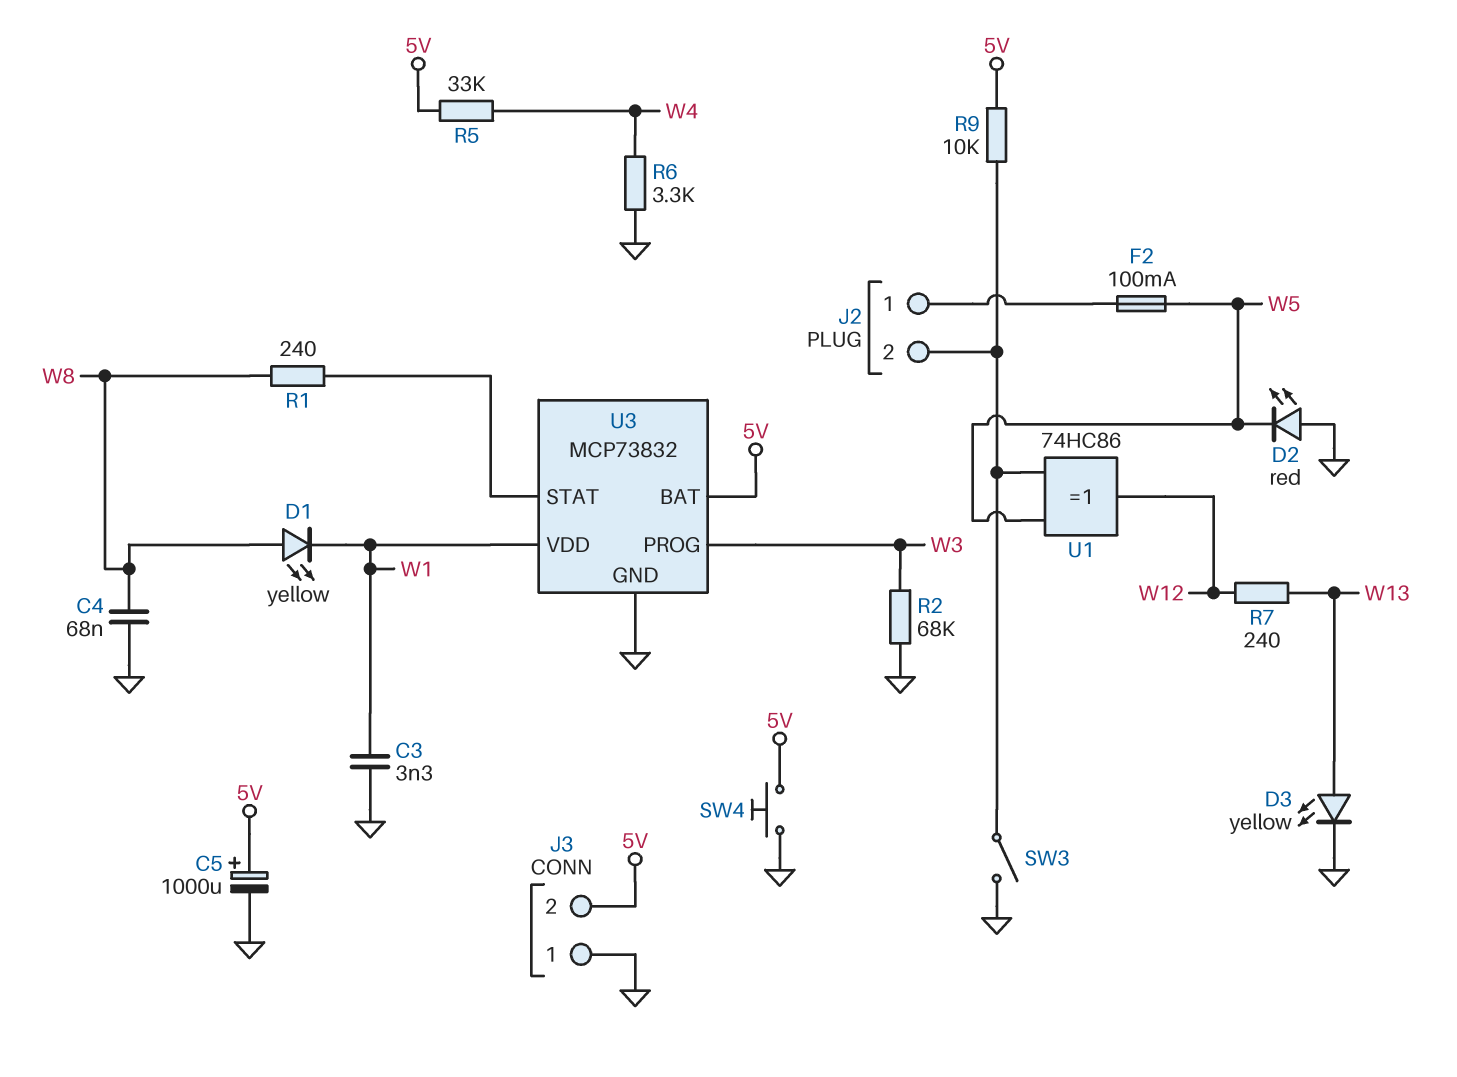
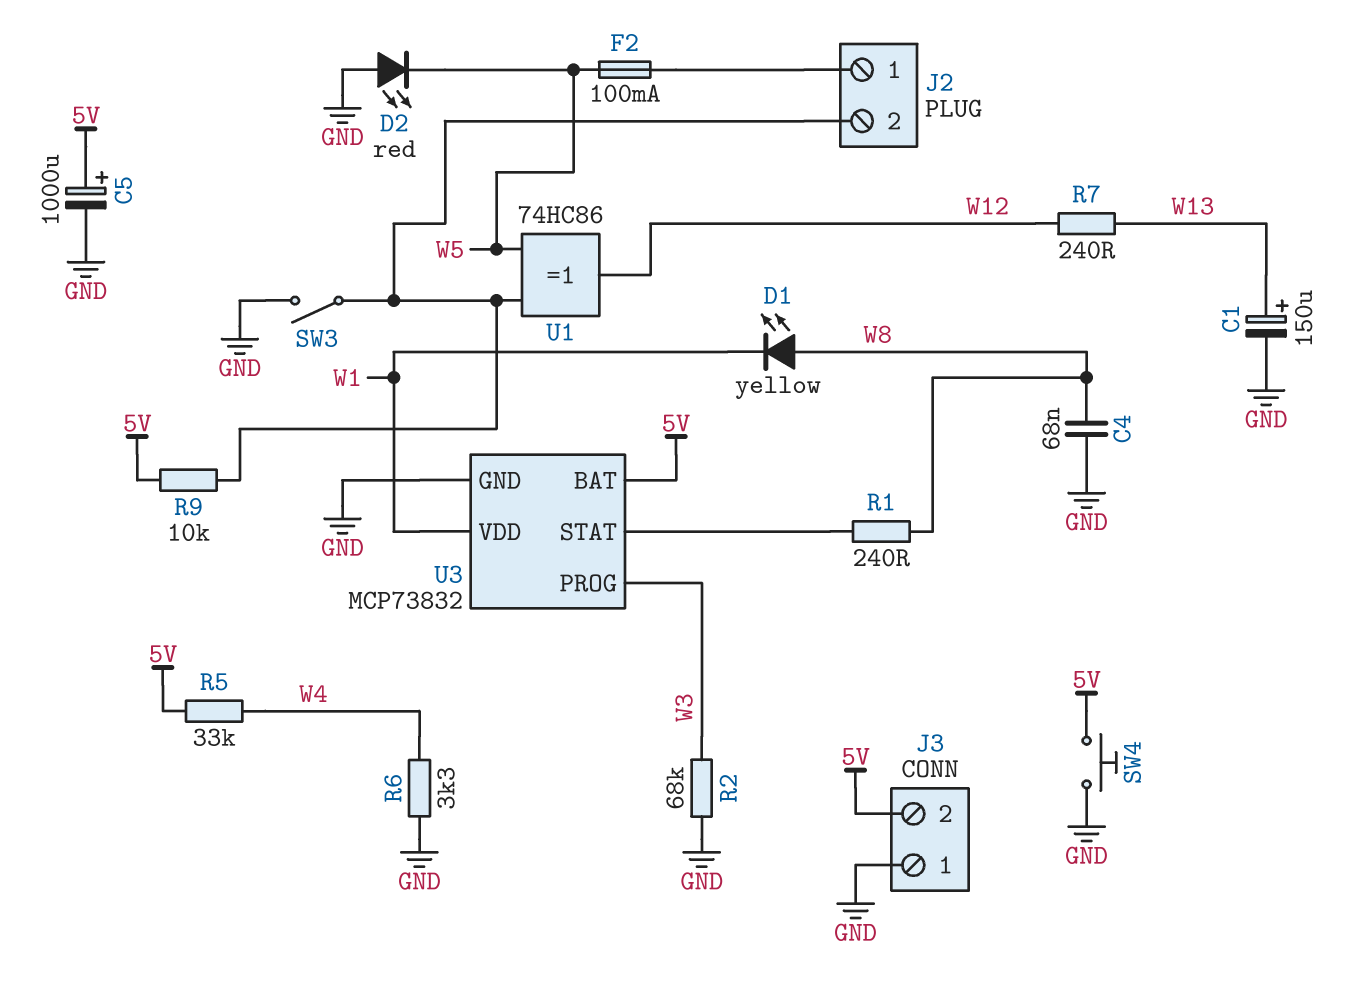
C1: none -> 150uF (plus W13, minus GND)
C3: 3.3nF (GND, W1) -> none
D3: LED yellow (A W13, K GND) -> none

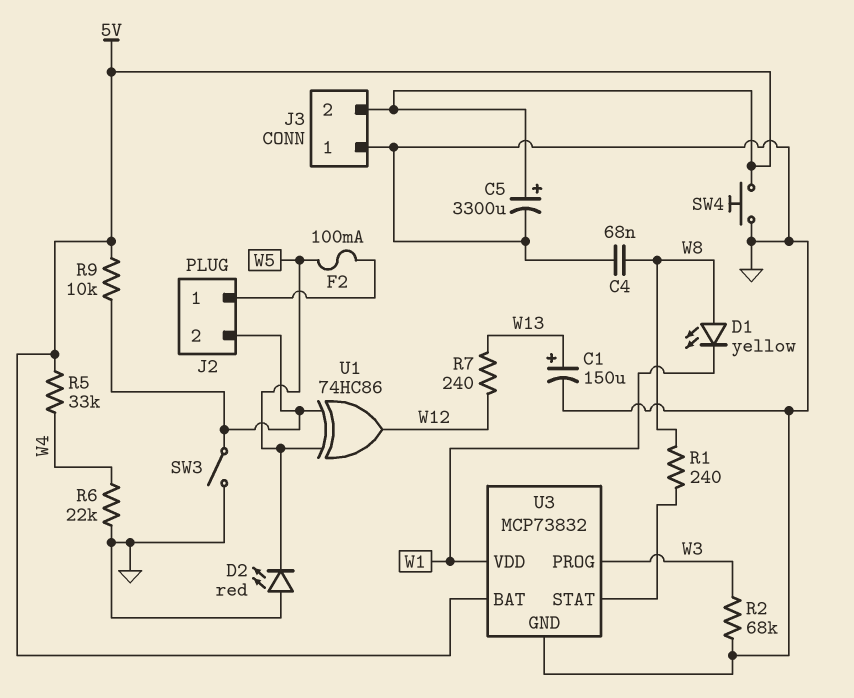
C5: 1000uF (plus 5V, minus GND) -> 3300uF (plus 5V, minus GND)
R6: 3.3k (GND, W4) -> 22k (GND, W4)

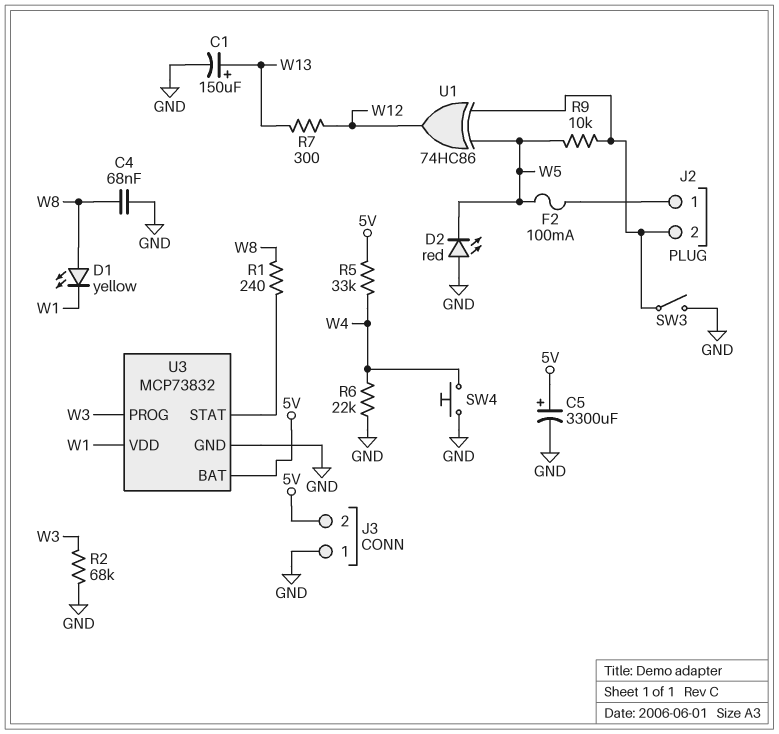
R7: 240 (W12, W13) -> 300 (W12, W13)
R9: 10k (5V, J2/2) -> 10k (J2/2, W5)
SW4: button (5V, GND) -> button (GND, W4)

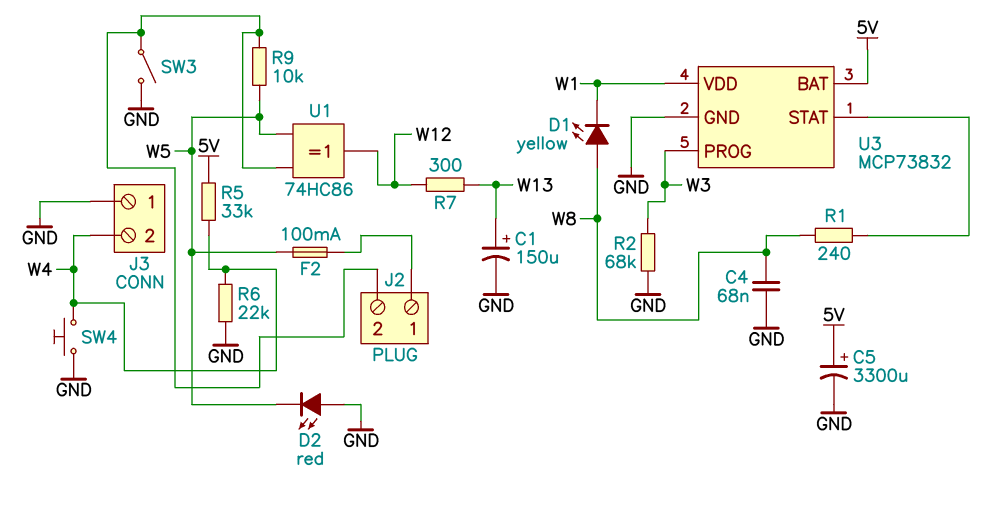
J3 pin 2: 5V -> W4

